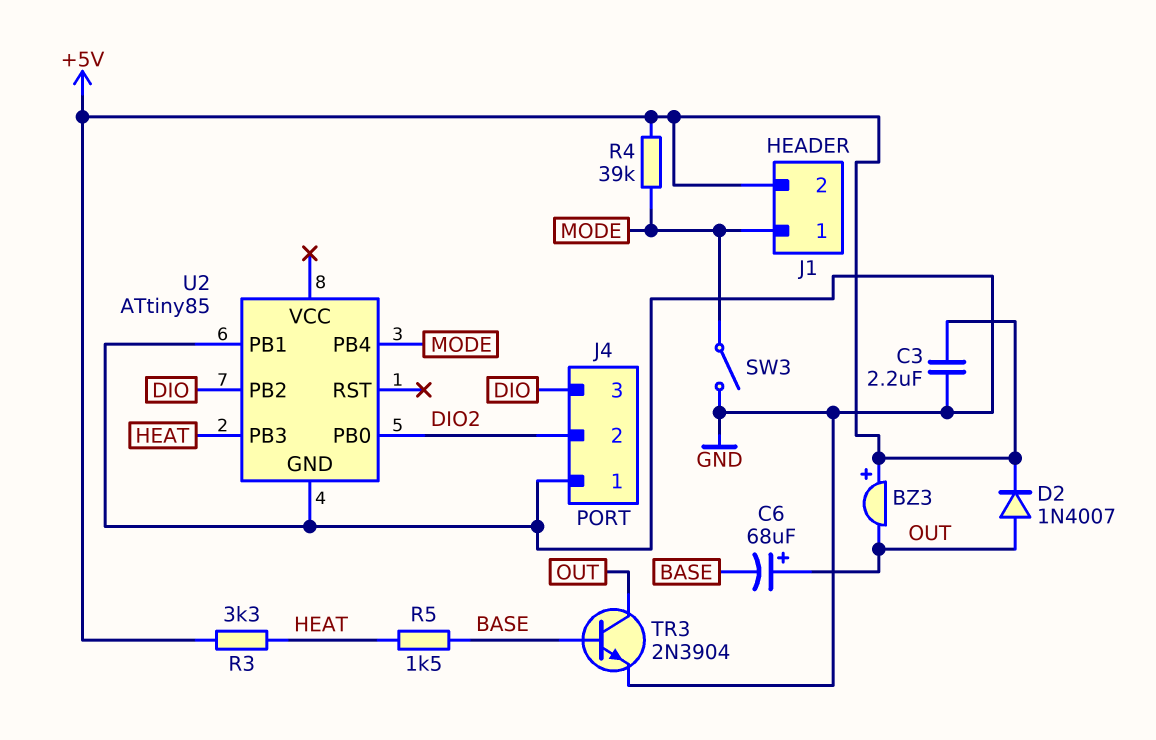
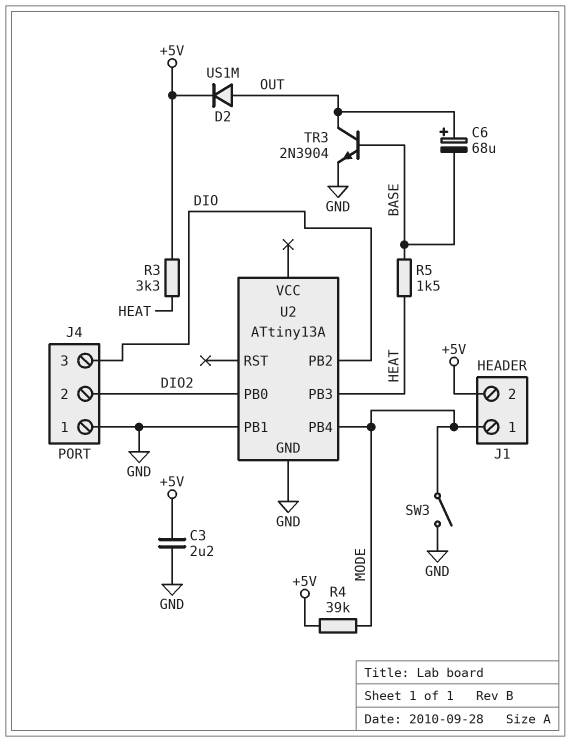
BZ3: buzzer (plus +5V, minus OUT) -> none
D2: diode 1N4007 (A OUT, K +5V) -> diode US1M (A OUT, K +5V)
U2: ATtiny85 -> ATtiny13A

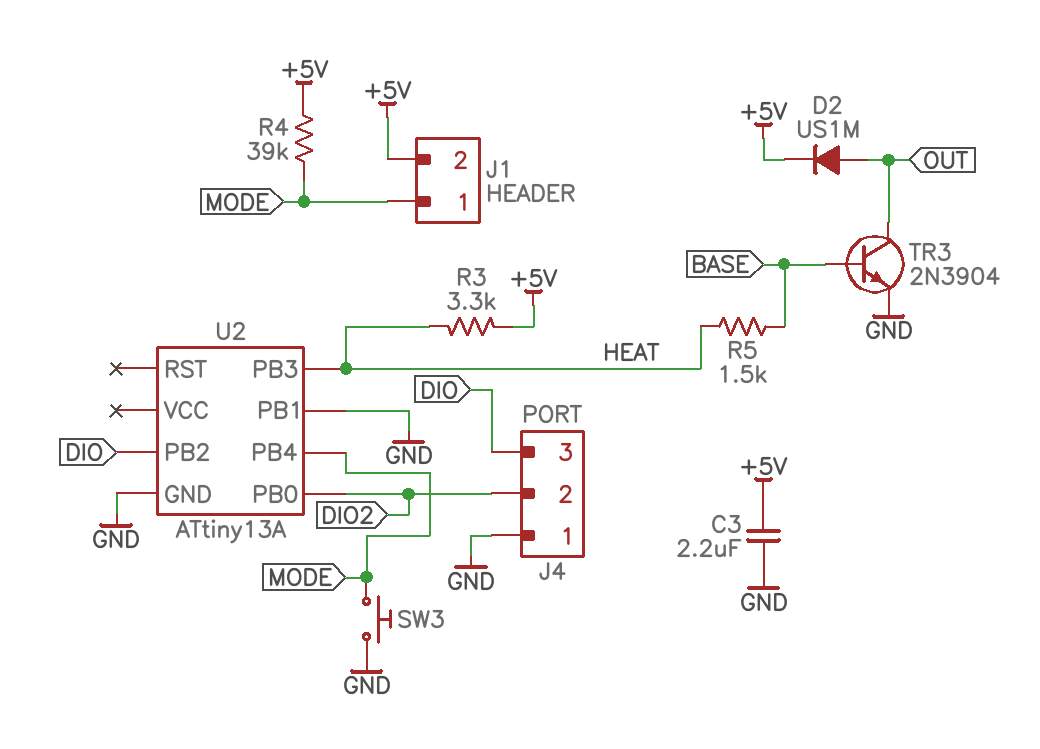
C6: 68uF (plus OUT, minus BASE) -> none
SW3: switch (GND, MODE) -> button (GND, MODE)

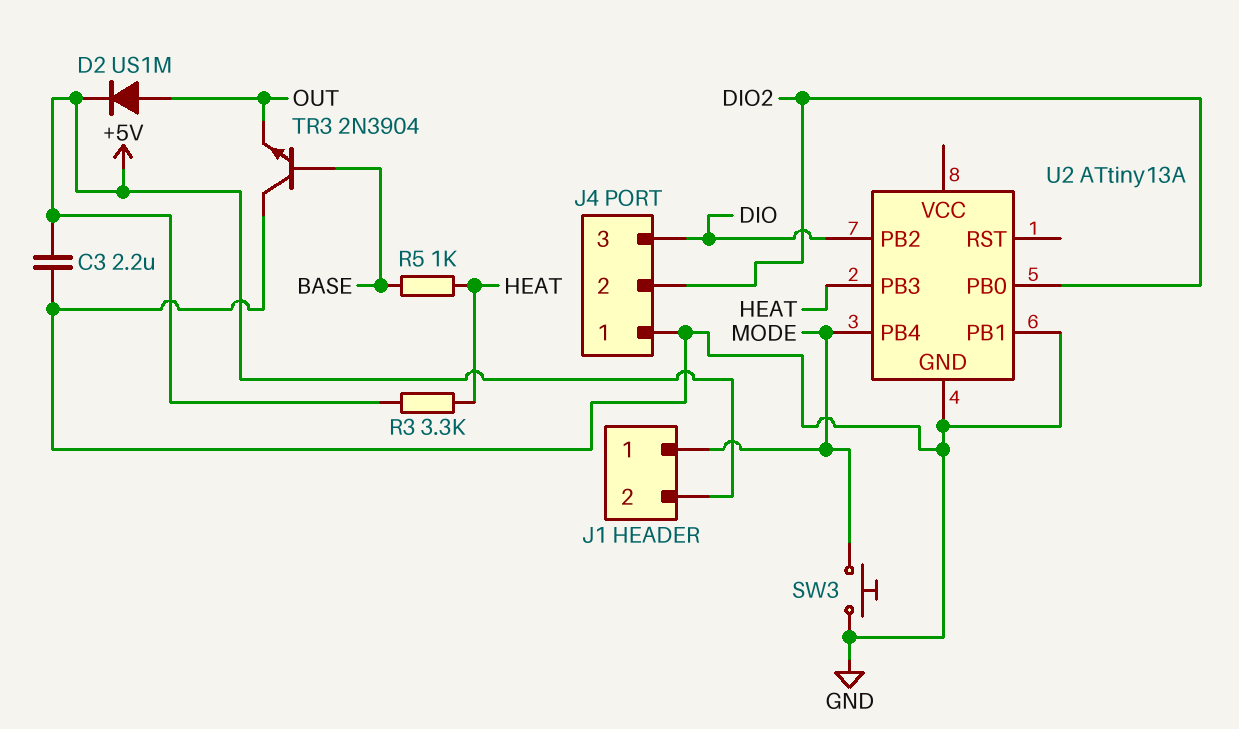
R4: 39k (+5V, MODE) -> none
R5: 1.5k (BASE, HEAT) -> 1k (BASE, HEAT)
TR3: NPN 2N3904 (B BASE, C OUT, E GND) -> NPN 2N3904 (B BASE, C GND, E OUT)

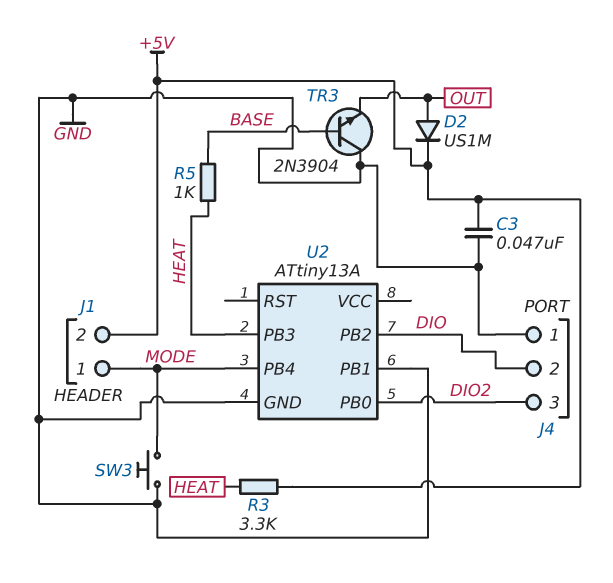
C3: 2.2uF (+5V, GND) -> 47nF (+5V, GND)
J4 pin 2: DIO2 -> DIO
J4 pin 3: DIO -> DIO2

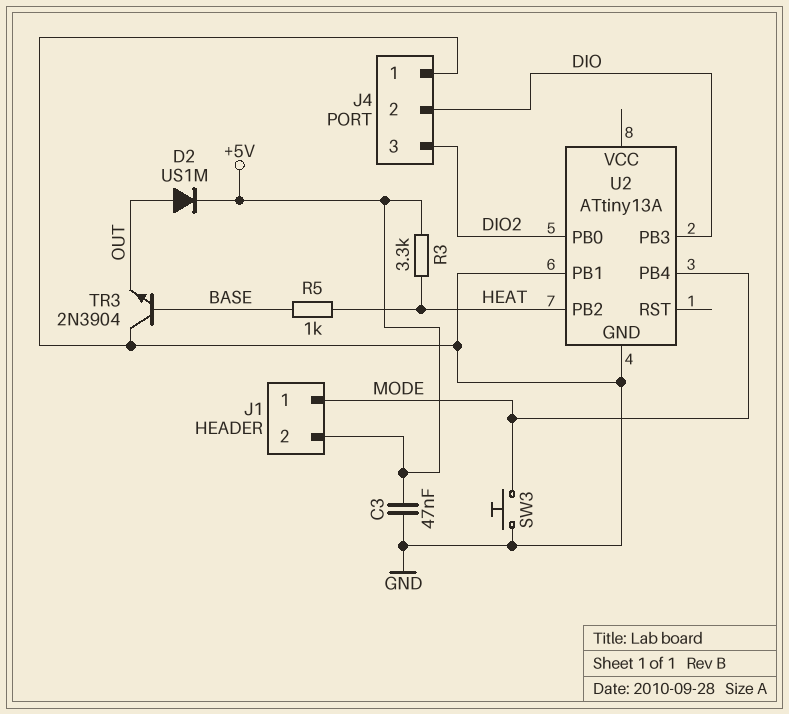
U2 pin PB2: DIO -> HEAT
U2 pin PB3: HEAT -> DIO

